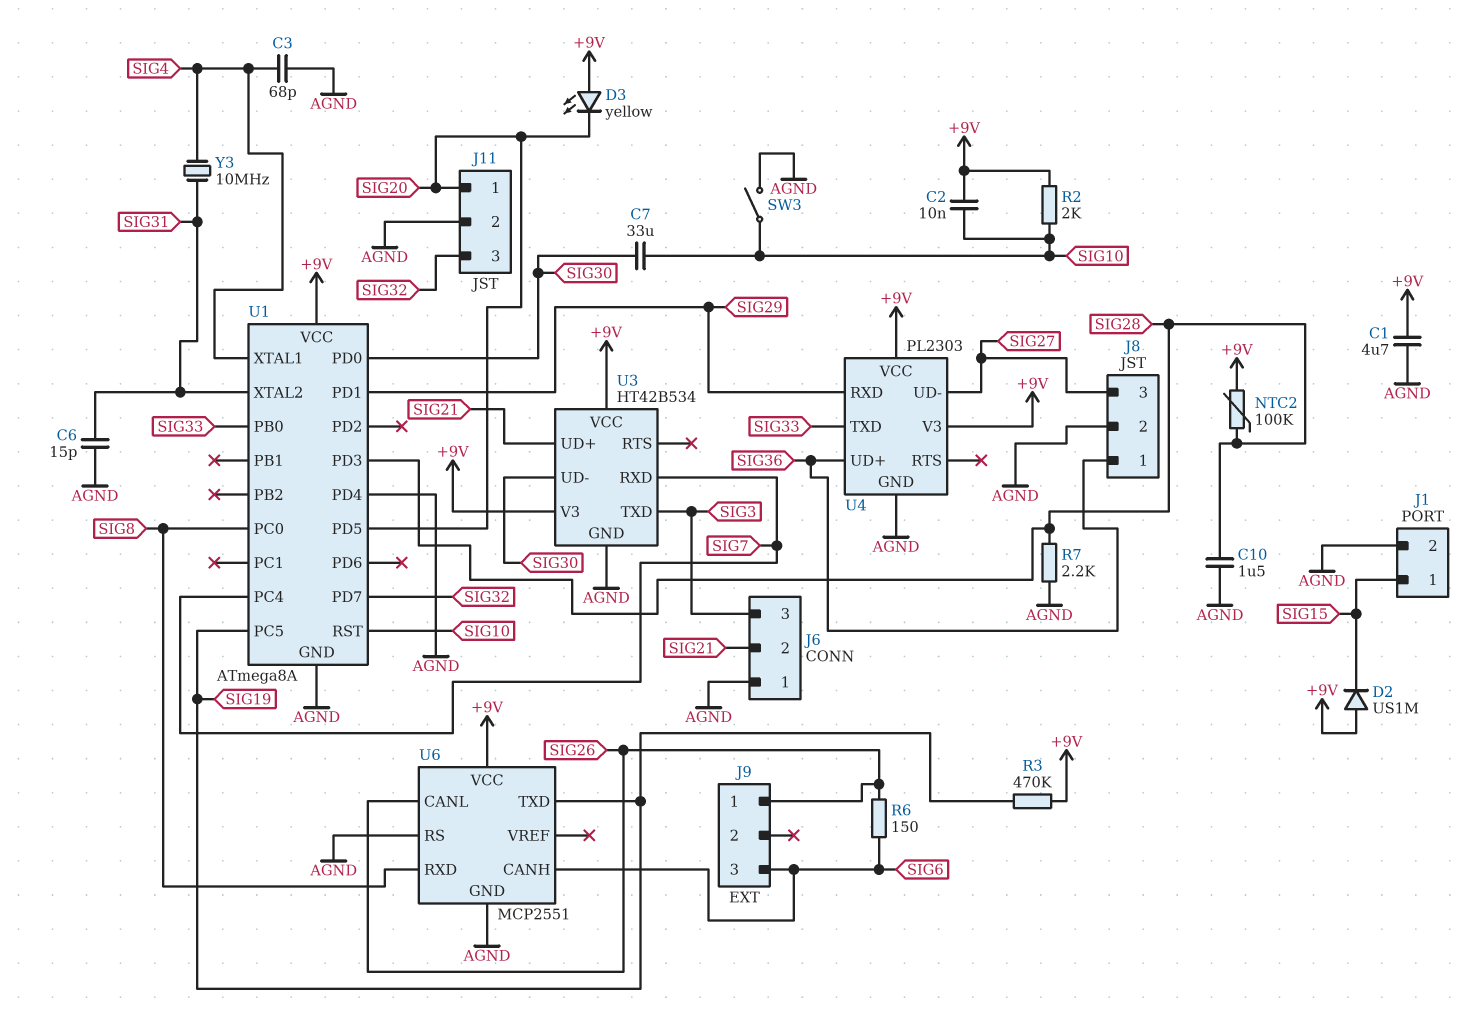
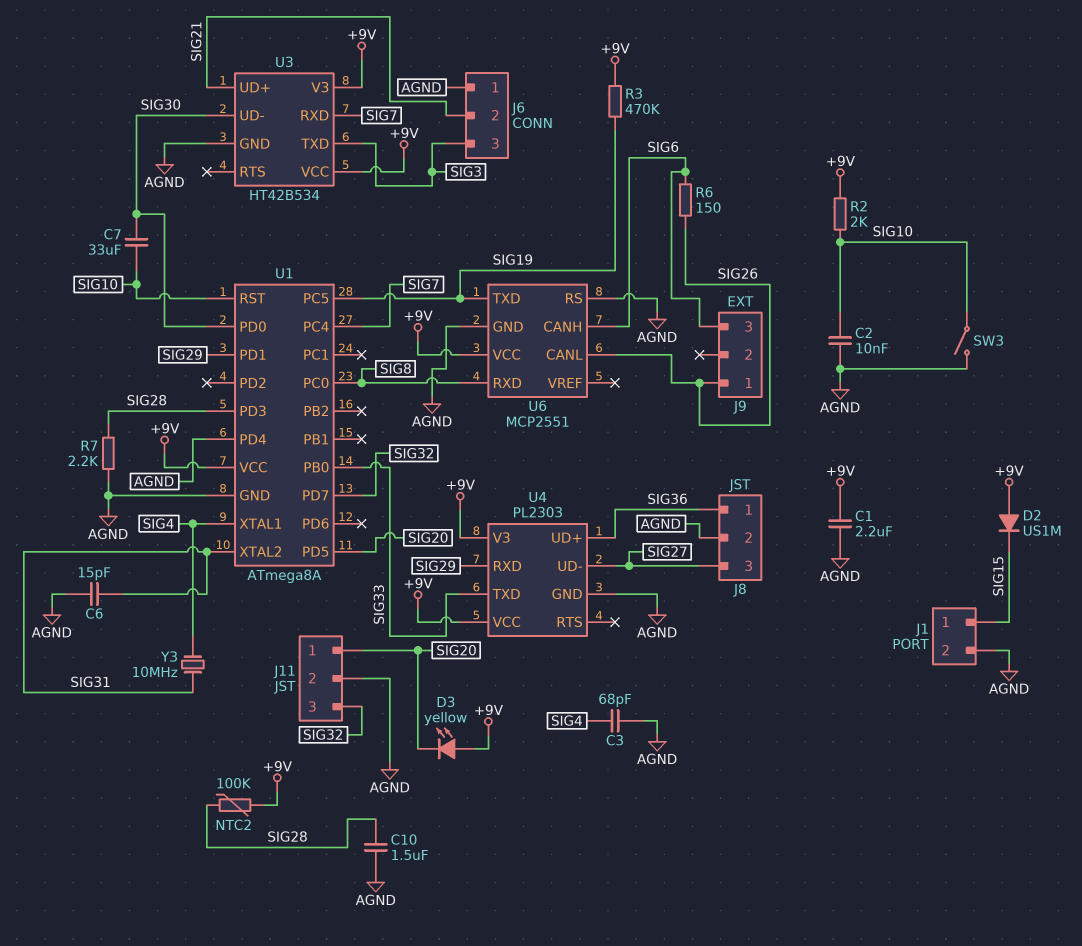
C1: 4.7uF (+9V, AGND) -> 2.2uF (+9V, AGND)
C2: 10nF (+9V, SIG10) -> 10nF (AGND, SIG10)

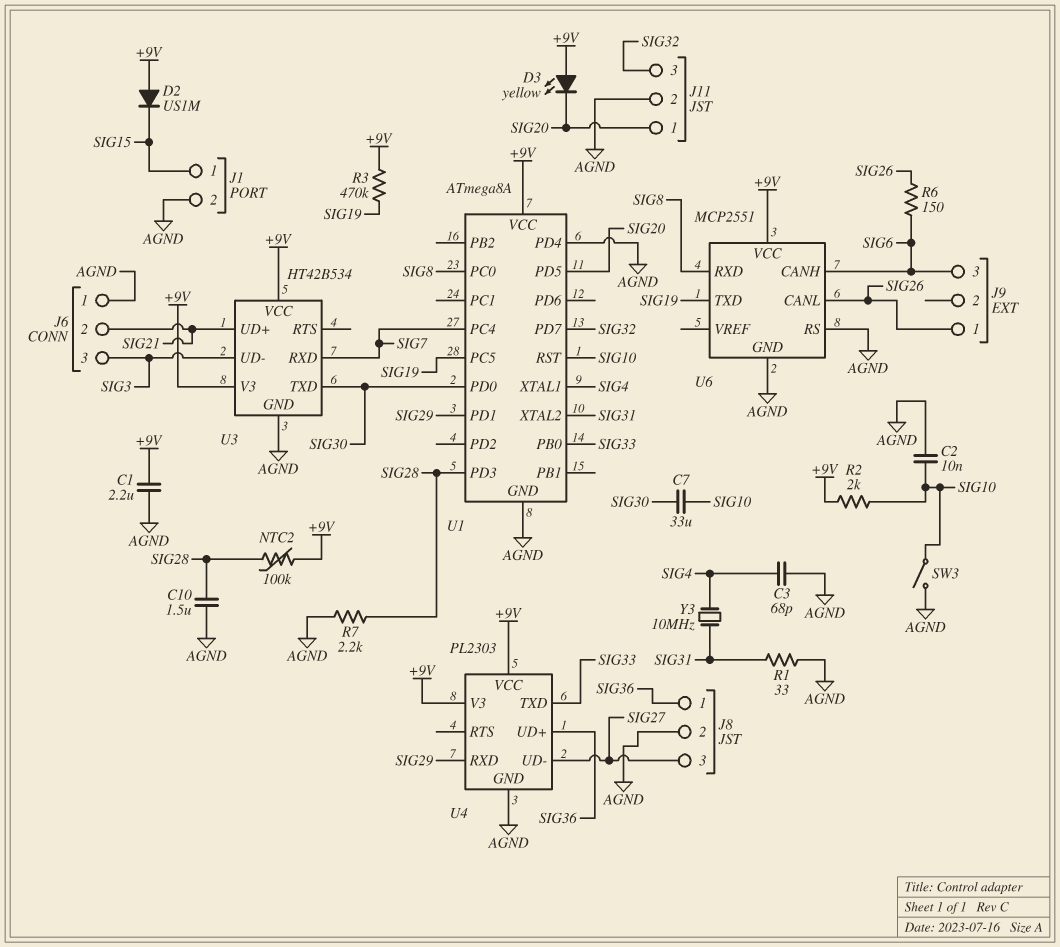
C6: 15pF (AGND, SIG31) -> none
R1: none -> 33 (AGND, SIG31)
U3 pin TXD: SIG3 -> SIG30
U3 pin UD-: SIG30 -> SIG3

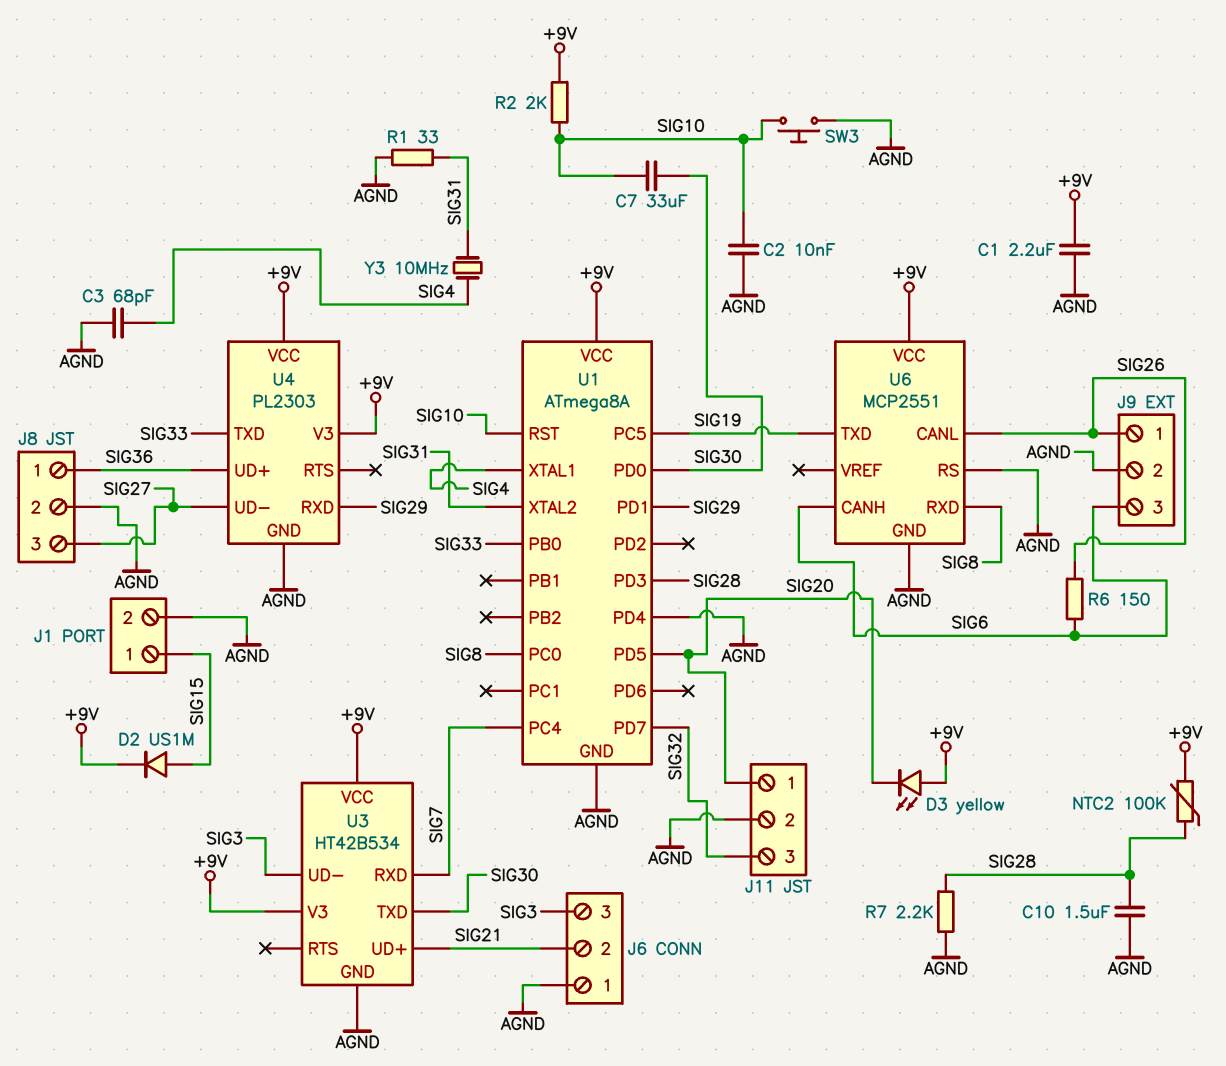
D2: diode US1M (A +9V, K SIG15) -> diode US1M (A SIG15, K +9V)
J9 pin 2: none -> AGND
R3: 470k (+9V, SIG19) -> none
SW3: switch (AGND, SIG10) -> button (AGND, SIG10)

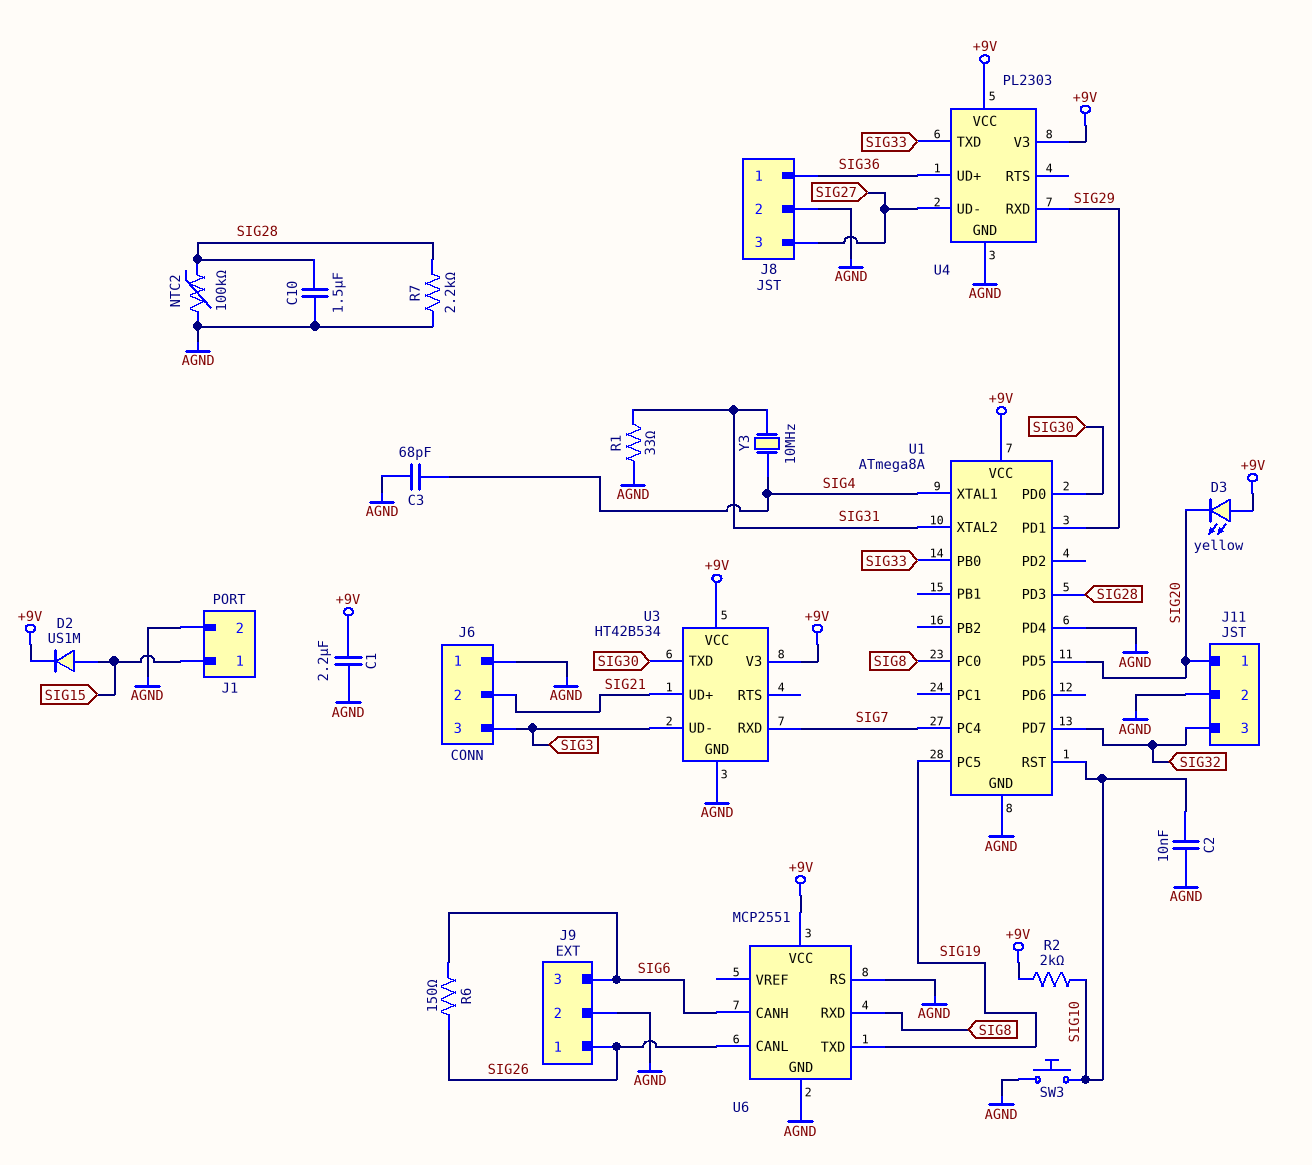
C7: 33uF (SIG10, SIG30) -> none
NTC2: 100k (+9V, SIG28) -> 100k (AGND, SIG28)

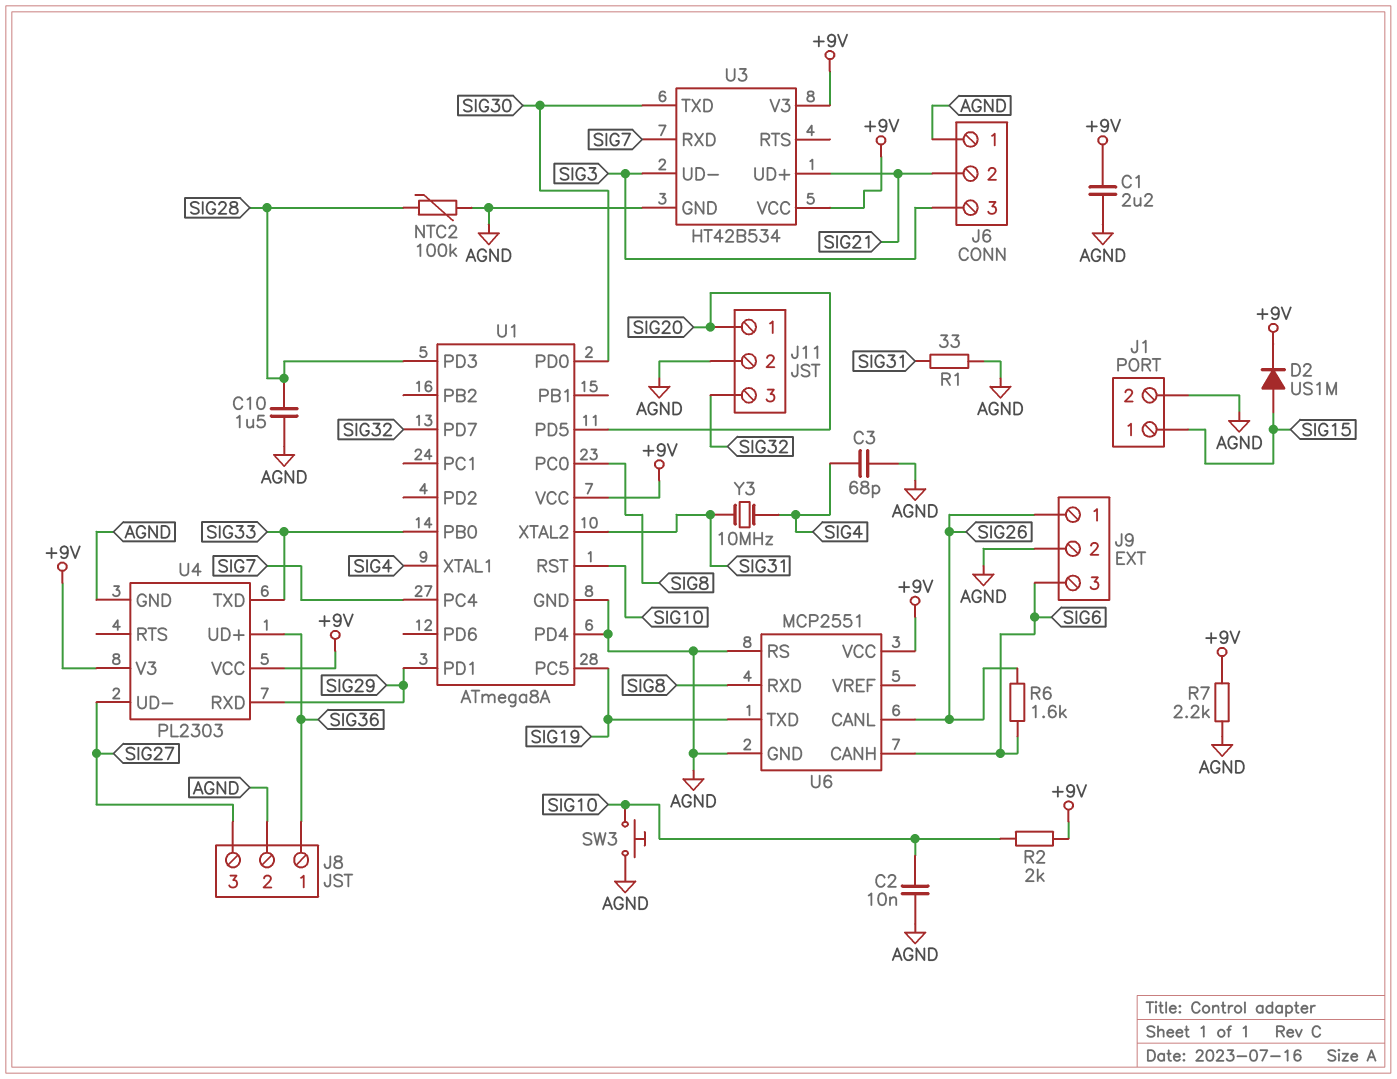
D3: LED yellow (A +9V, K SIG20) -> none
R6: 150 (SIG6, SIG26) -> 1.6k (SIG6, SIG26)
R7: 2.2k (AGND, SIG28) -> 2.2k (+9V, AGND)

